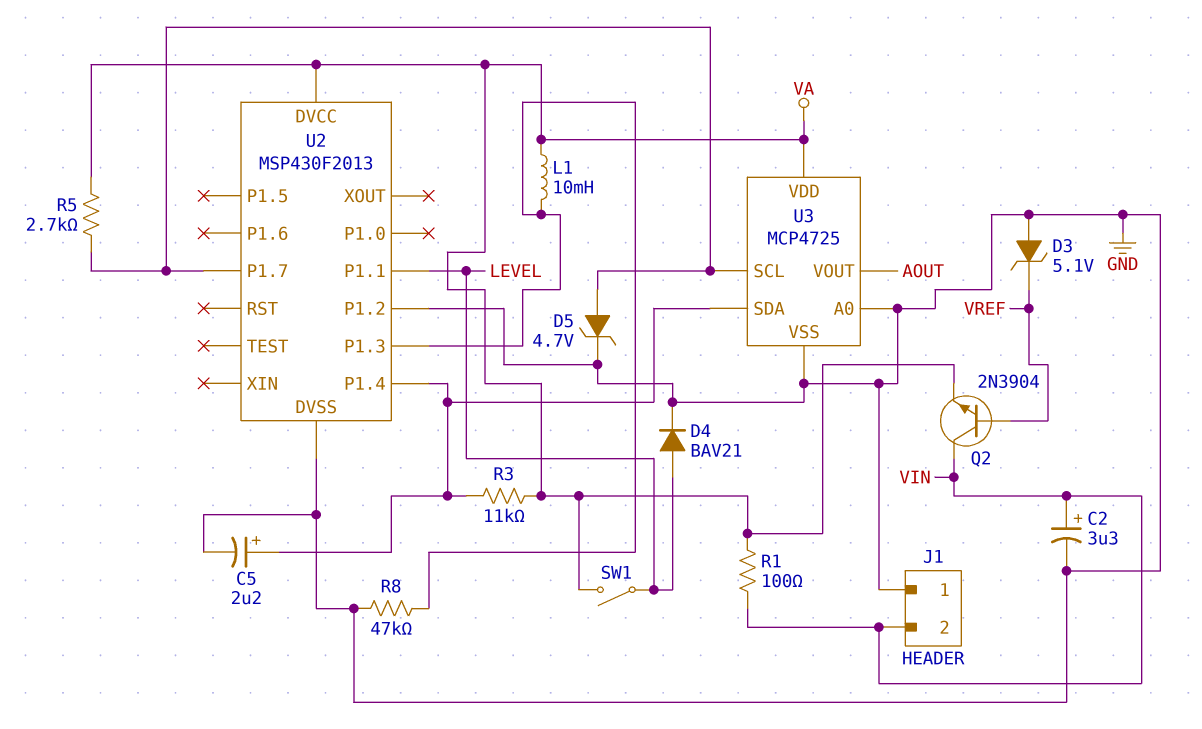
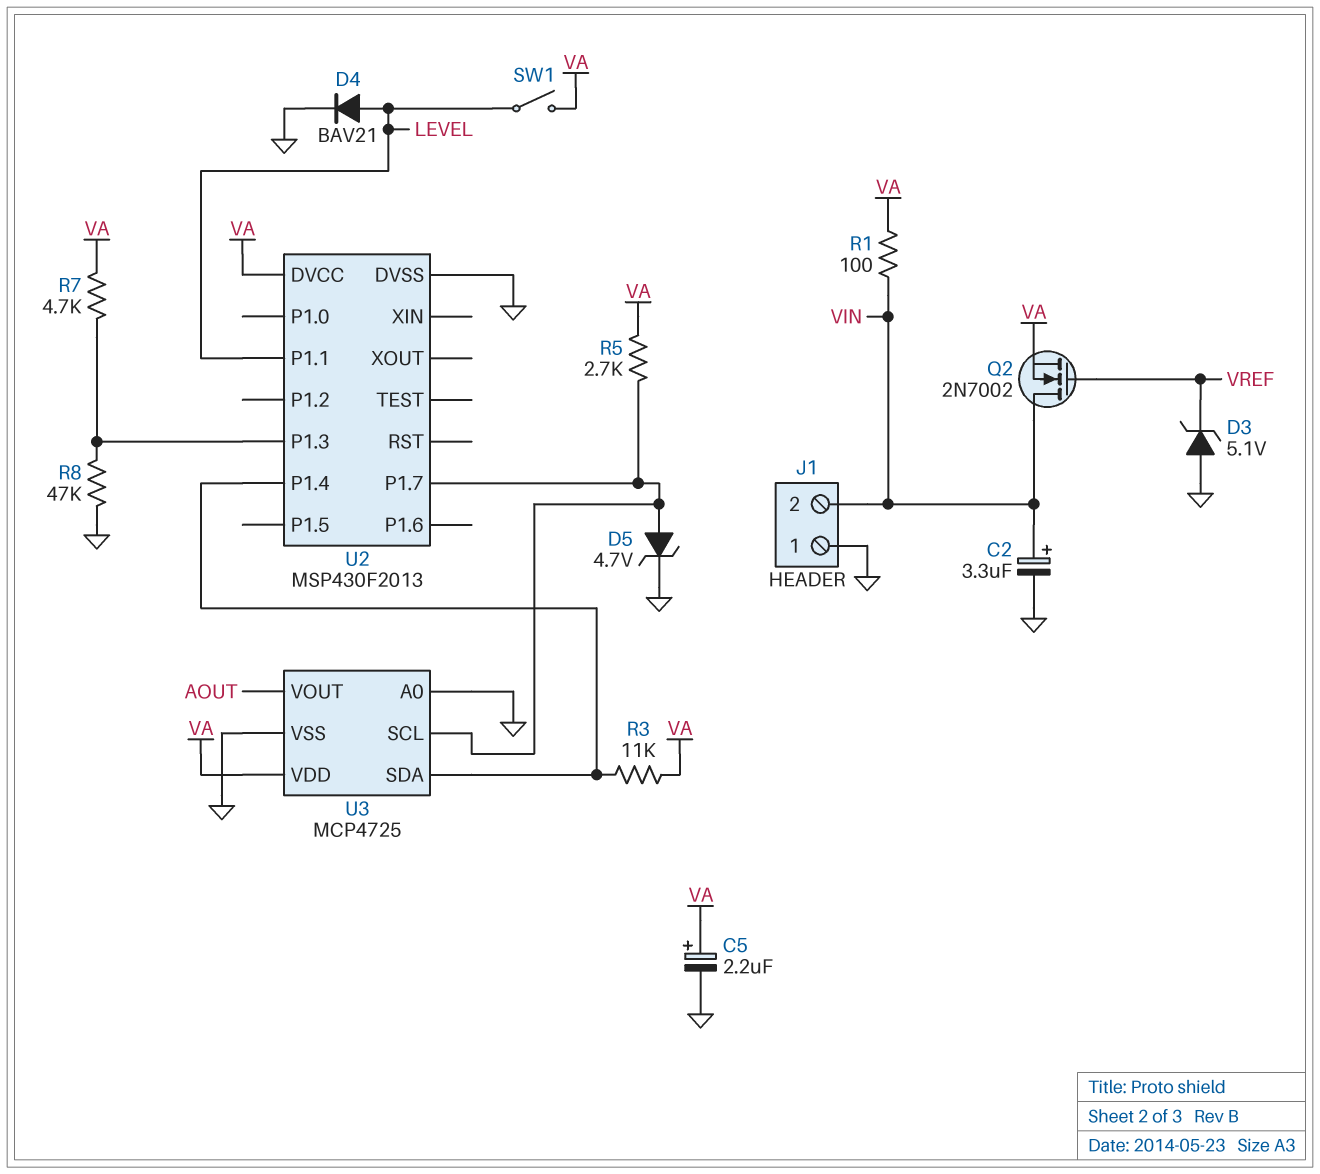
C5: 2.2uF (plus U2/P1.4, minus GND) -> 2.2uF (plus VA, minus GND)
L1: 10mH (U2/P1.3, VA) -> none
Q2: NPN 2N3904 (B VREF, C VIN, E VA) -> NMOS 2N7002 (G VREF, D VIN, S VA)
R7: none -> 4.7k (U2/P1.3, VA)
U2 pin P1.2: GND -> none

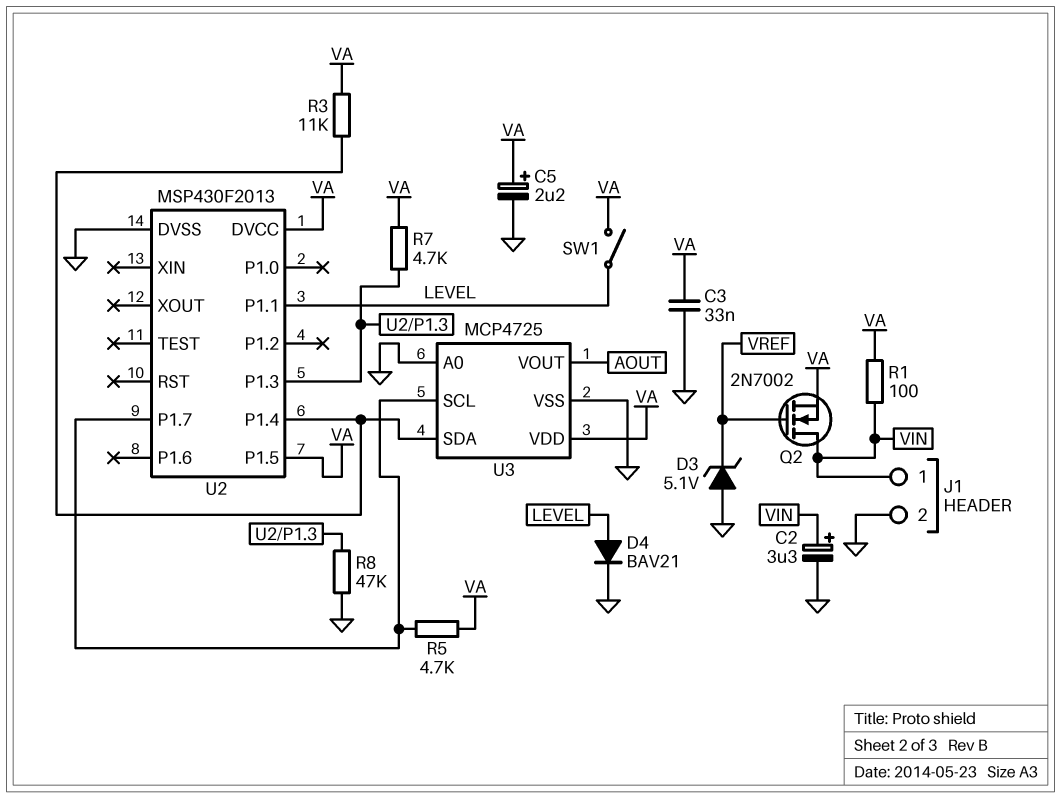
C3: none -> 33nF (GND, VA)
D5: zener 4.7V (A U2/P1.7, K GND) -> none
J1 pin 1: GND -> VIN
J1 pin 2: VIN -> GND
R5: 2.7k (U2/P1.7, VA) -> 4.7k (U2/P1.7, VA)
U2 pin P1.5: none -> VA

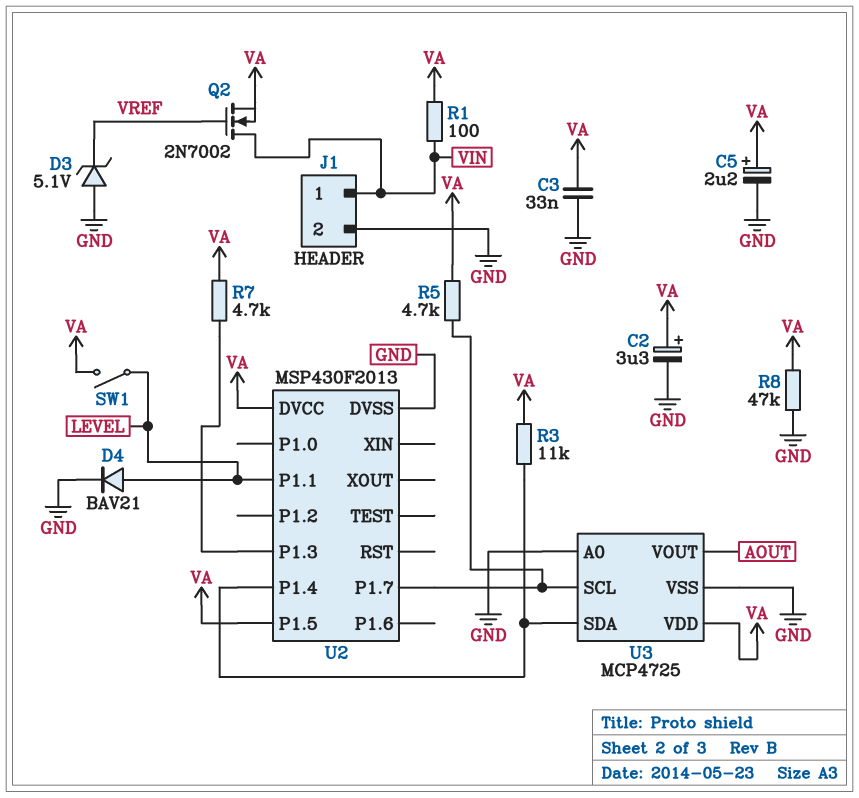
C2: 3.3uF (plus VIN, minus GND) -> 3.3uF (plus VA, minus GND)
R8: 47k (GND, U2/P1.3) -> 47k (GND, VA)

